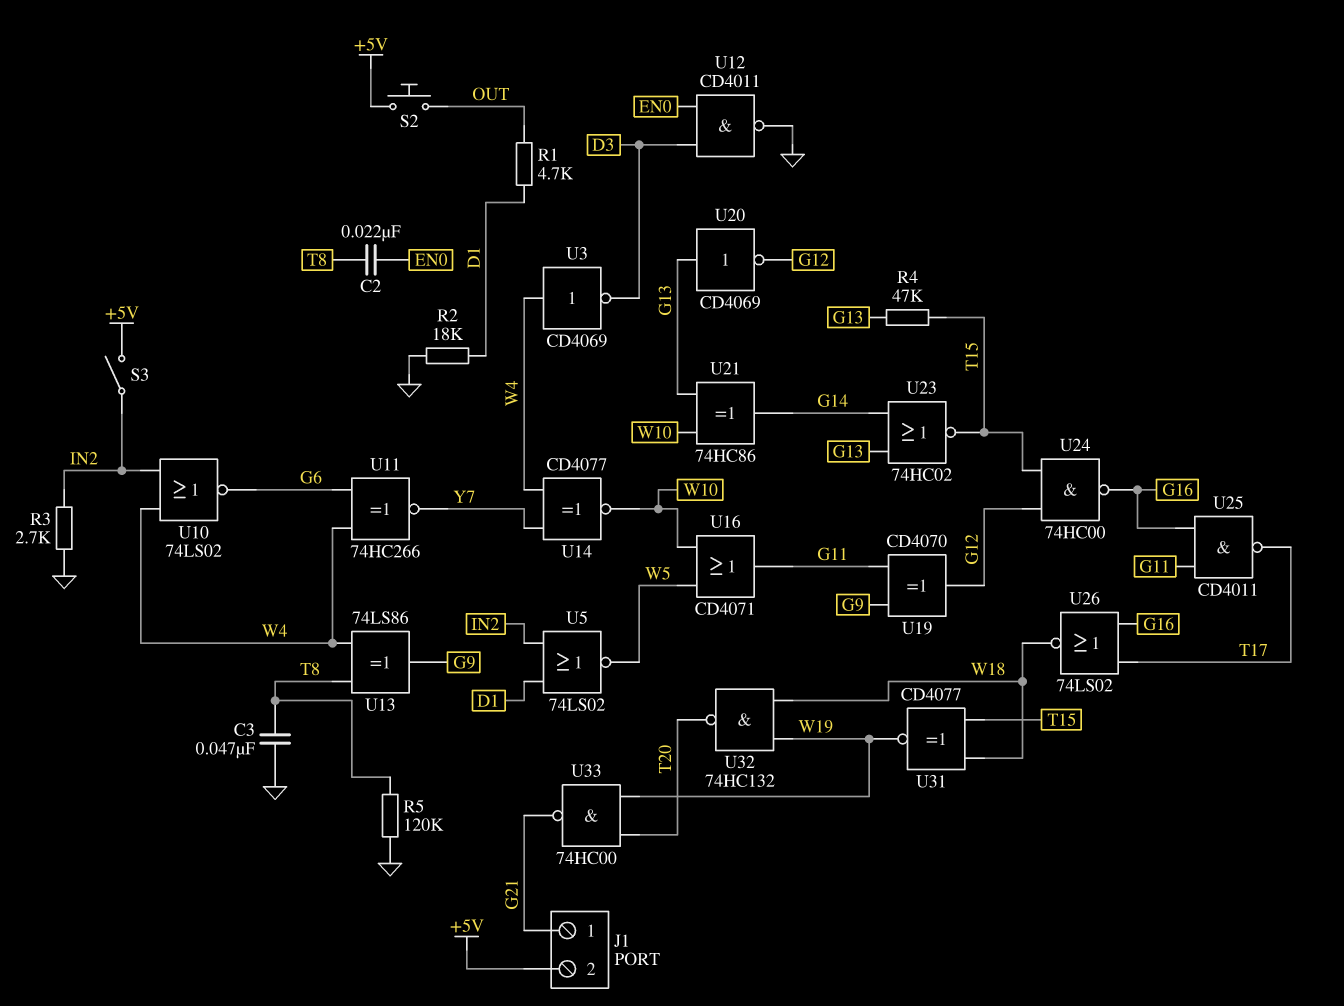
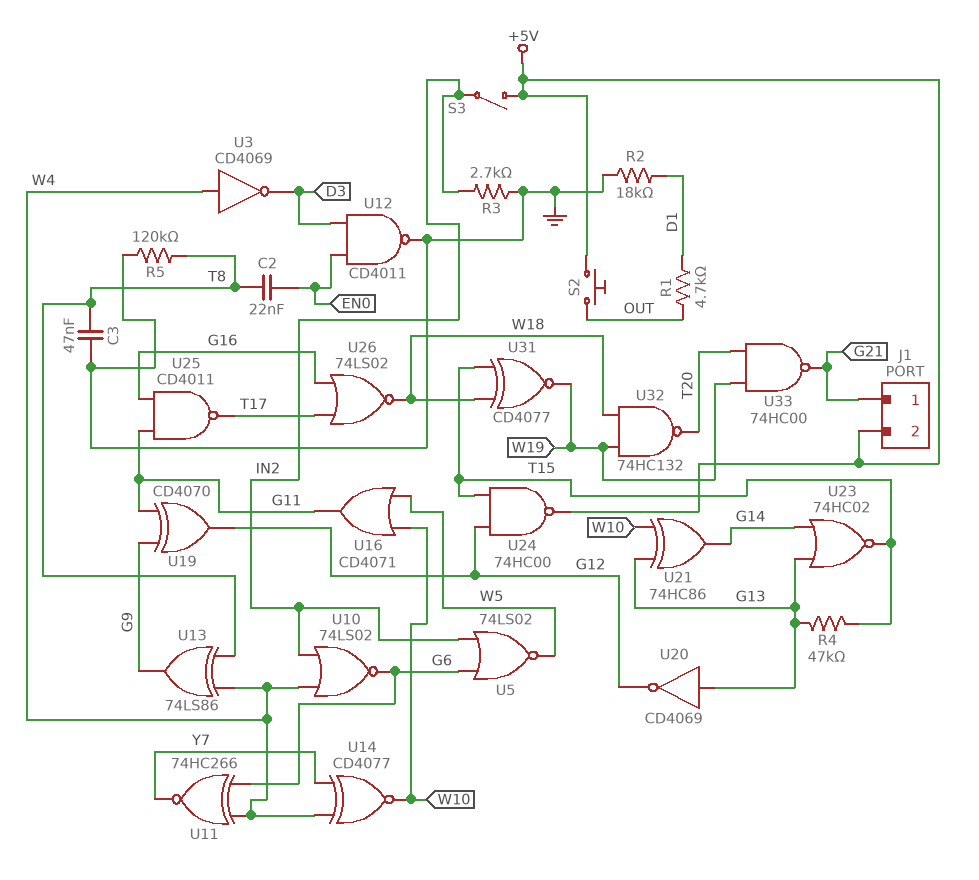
U5: NOR 74LS02 (in D1, in IN2, out W5) -> NOR 74LS02 (in G6, in IN2, out W5)
U24: NAND 74HC00 (in G12, in T15, out G16) -> NAND 74HC00 (in G12, in T15, out +5V)

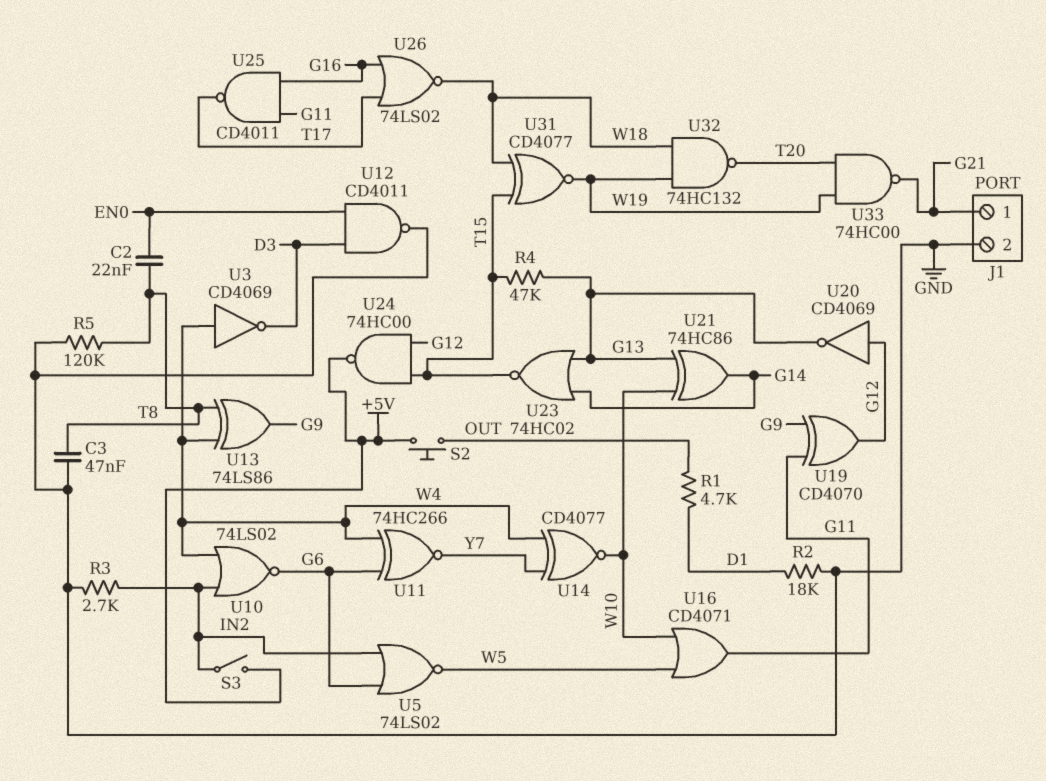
J1 pin 2: +5V -> GND
U20: NOT CD4069 (in G13, out G12) -> NOT CD4069 (in G12, out G13)

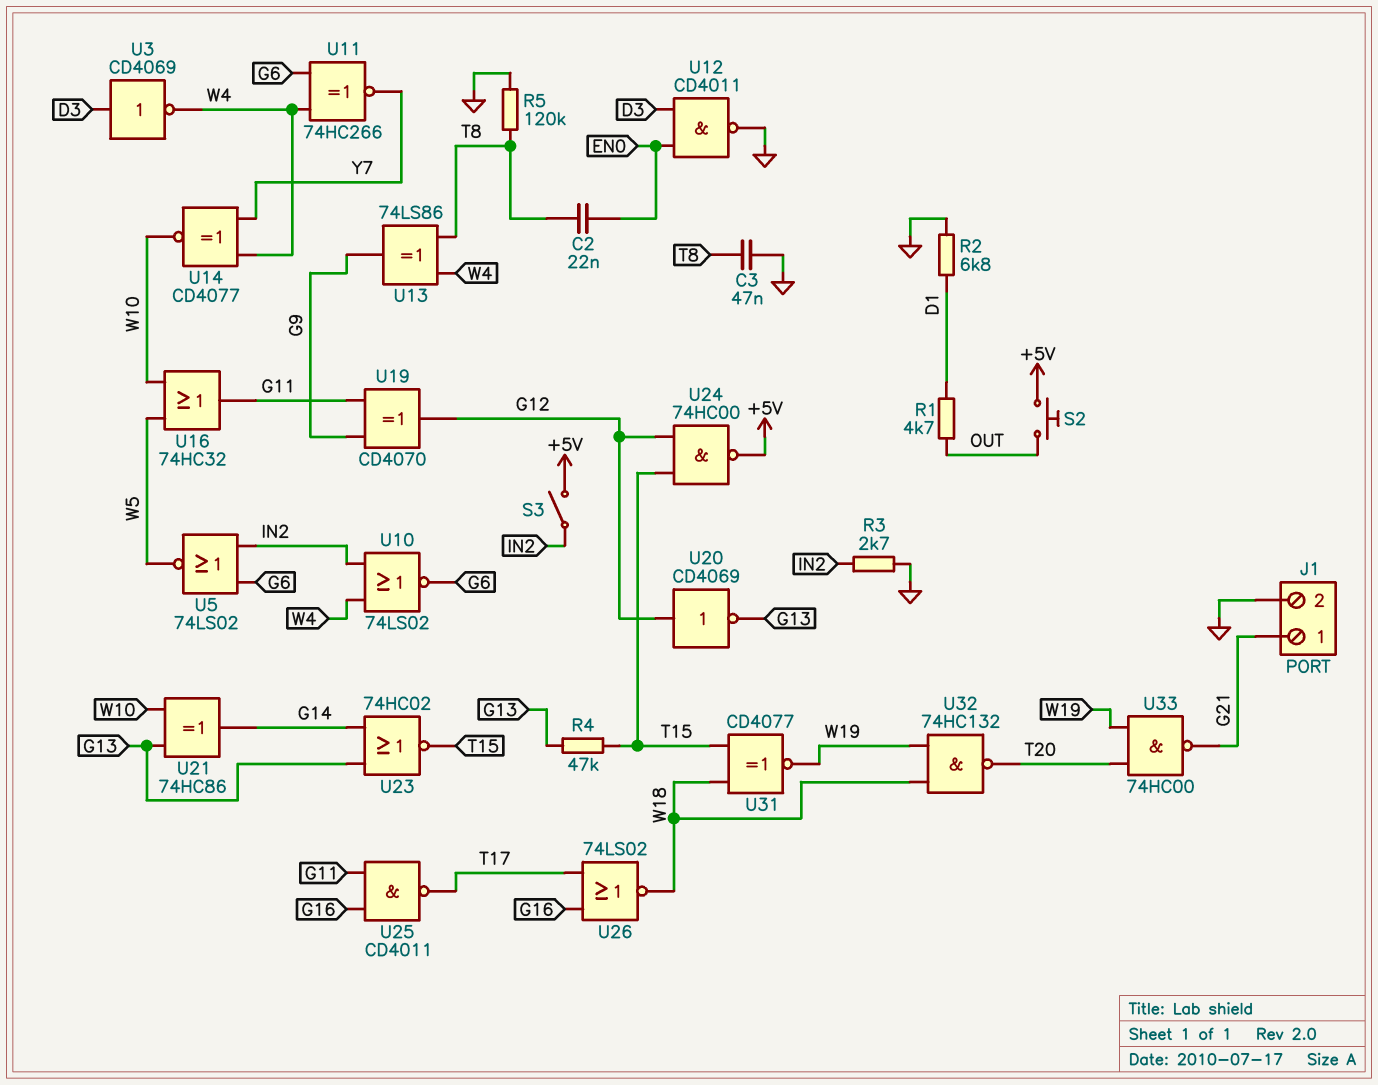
R2: 18k (D1, GND) -> 6.8k (D1, GND)
U3: NOT CD4069 (in W4, out D3) -> NOT CD4069 (in D3, out W4)
U16: OR CD4071 (in W5, in W10, out G11) -> OR 74HC32 (in W5, in W10, out G11)

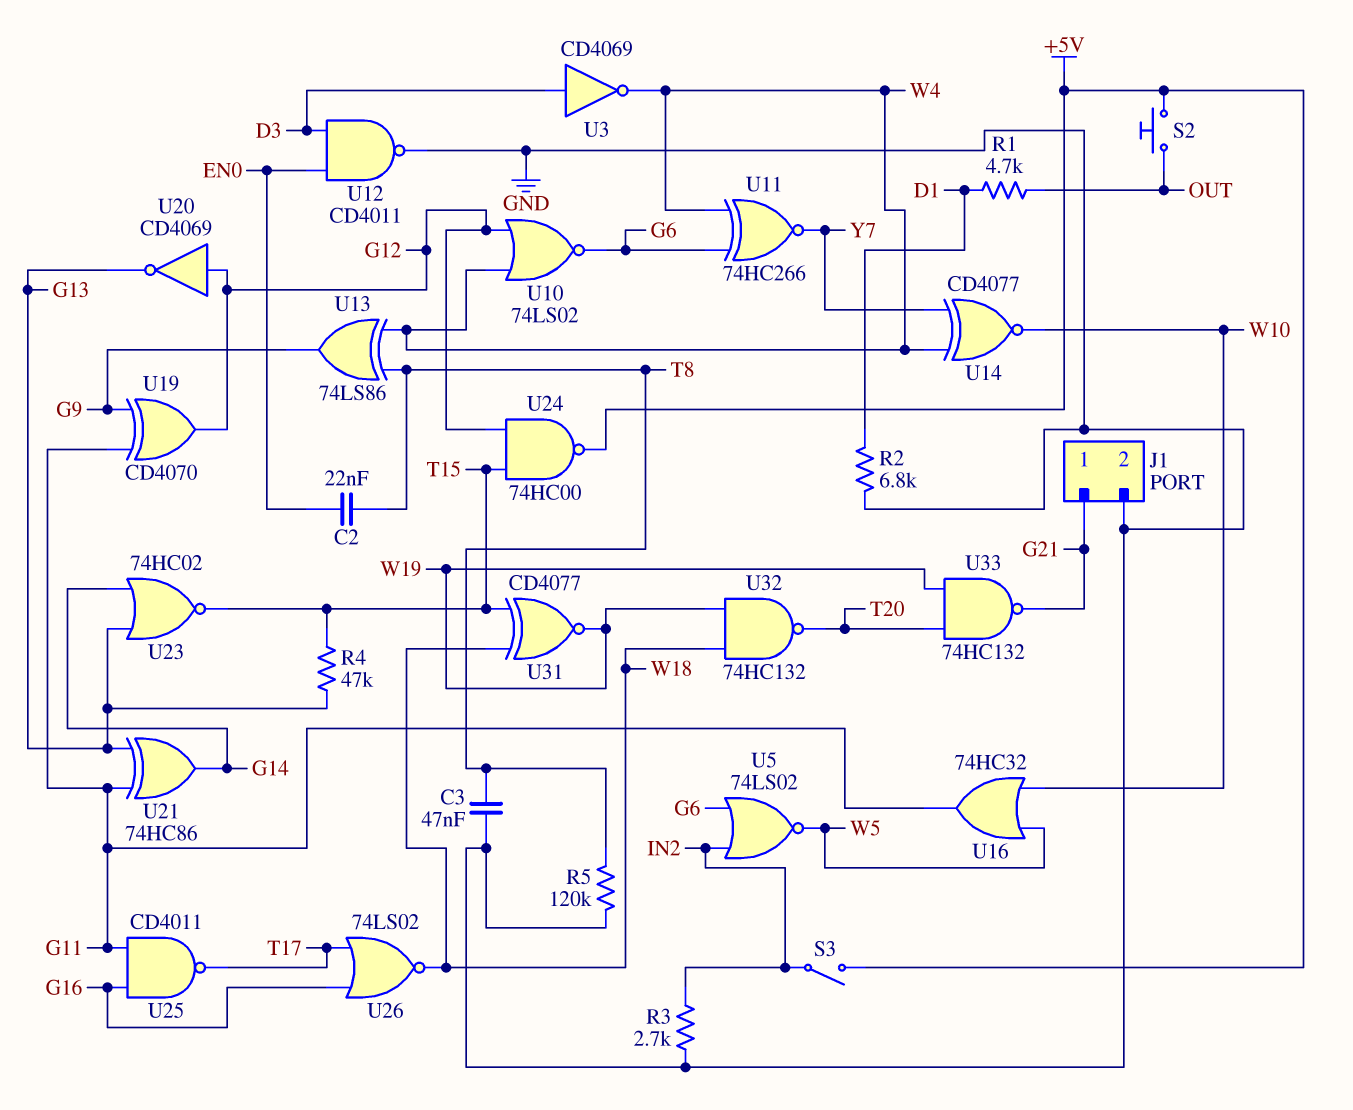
U10: NOR 74LS02 (in IN2, in W4, out G6) -> NOR 74LS02 (in G12, in W4, out G6)
U21: XOR 74HC86 (in G13, in W10, out G14) -> XOR 74HC86 (in G11, in G13, out G14)
U33: NAND 74HC00 (in T20, in W19, out G21) -> NAND 74HC132 (in T20, in W19, out G21)

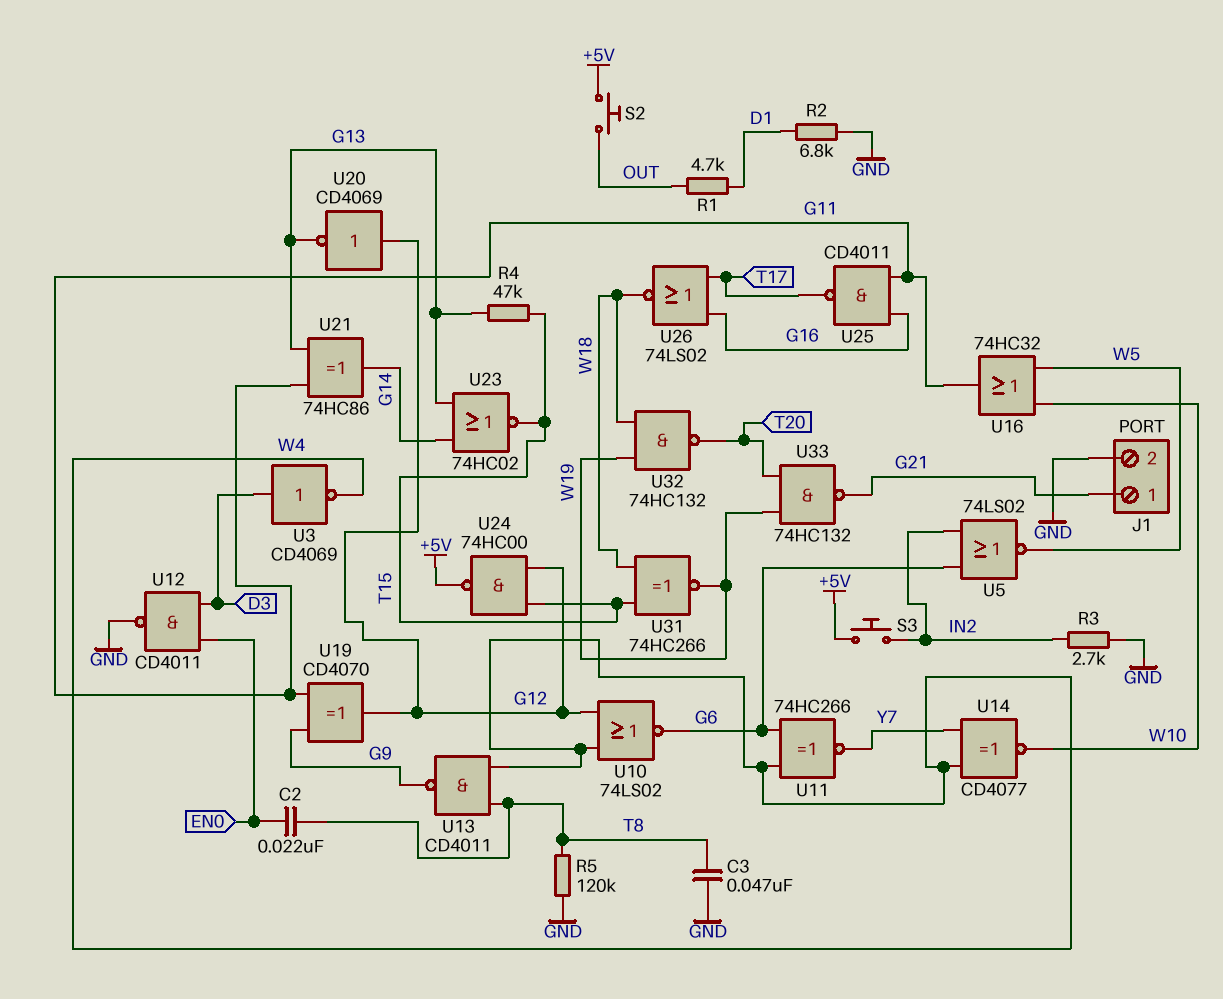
S3: switch (+5V, IN2) -> button (+5V, IN2)
U13: XOR 74LS86 (in T8, in W4, out G9) -> NAND CD4011 (in T8, in W4, out G9)
U31: XNOR CD4077 (in T15, in W18, out W19) -> XNOR 74HC266 (in T15, in W18, out W19)

